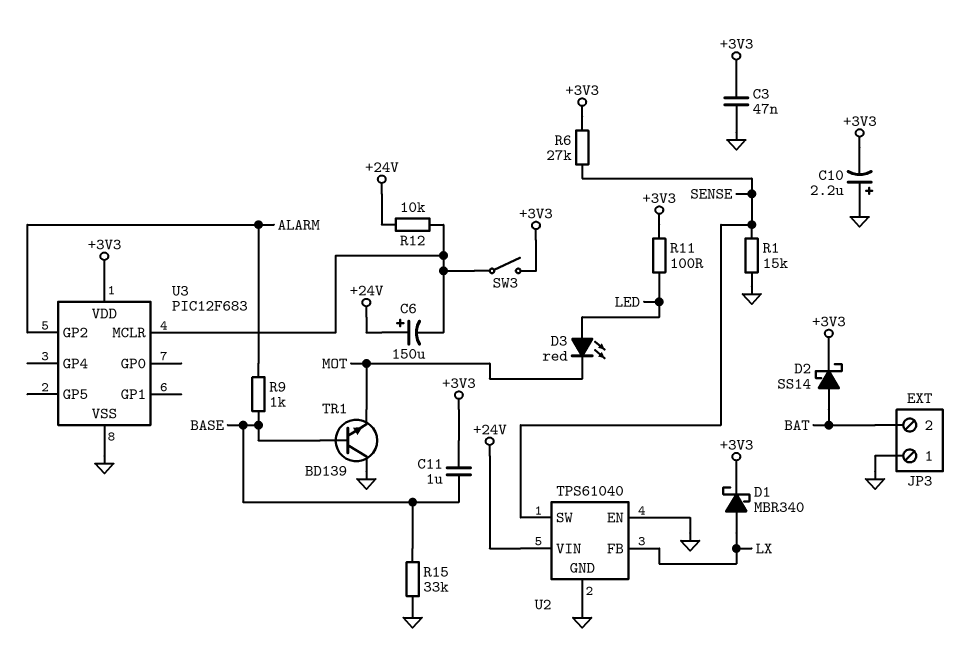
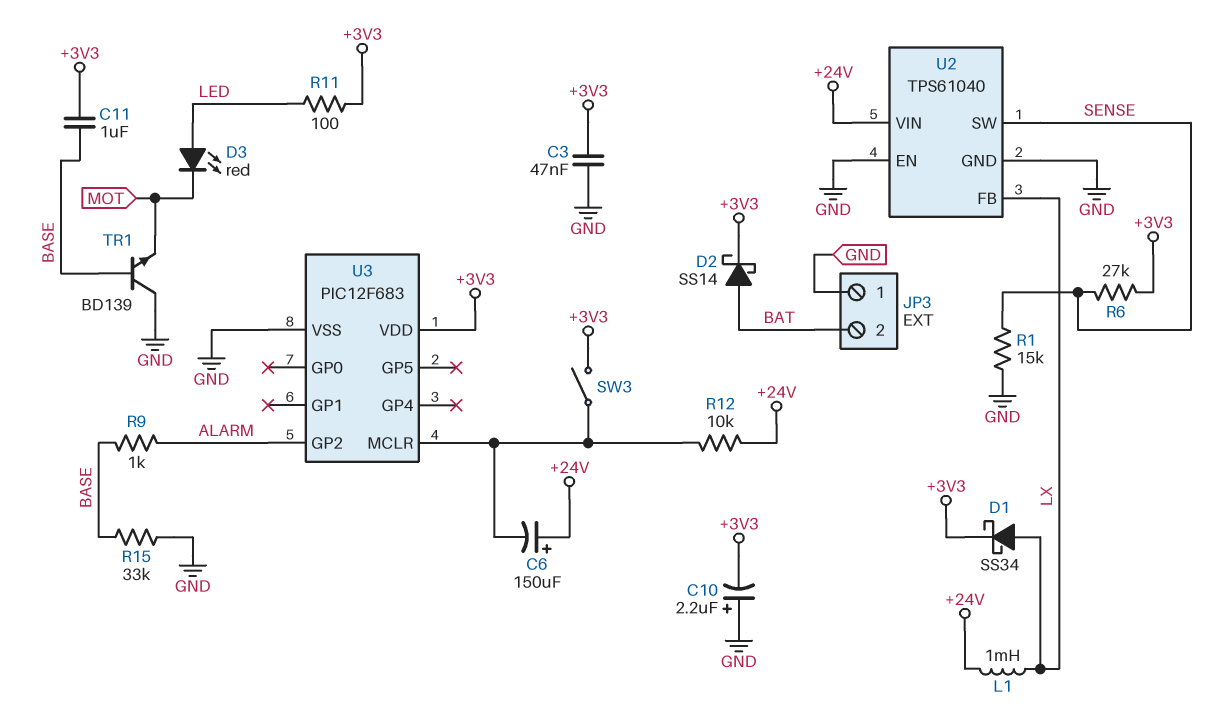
D1: schottky MBR340 (A LX, K +3V3) -> schottky SS34 (A LX, K +3V3)
L1: none -> 1mH (+24V, LX)

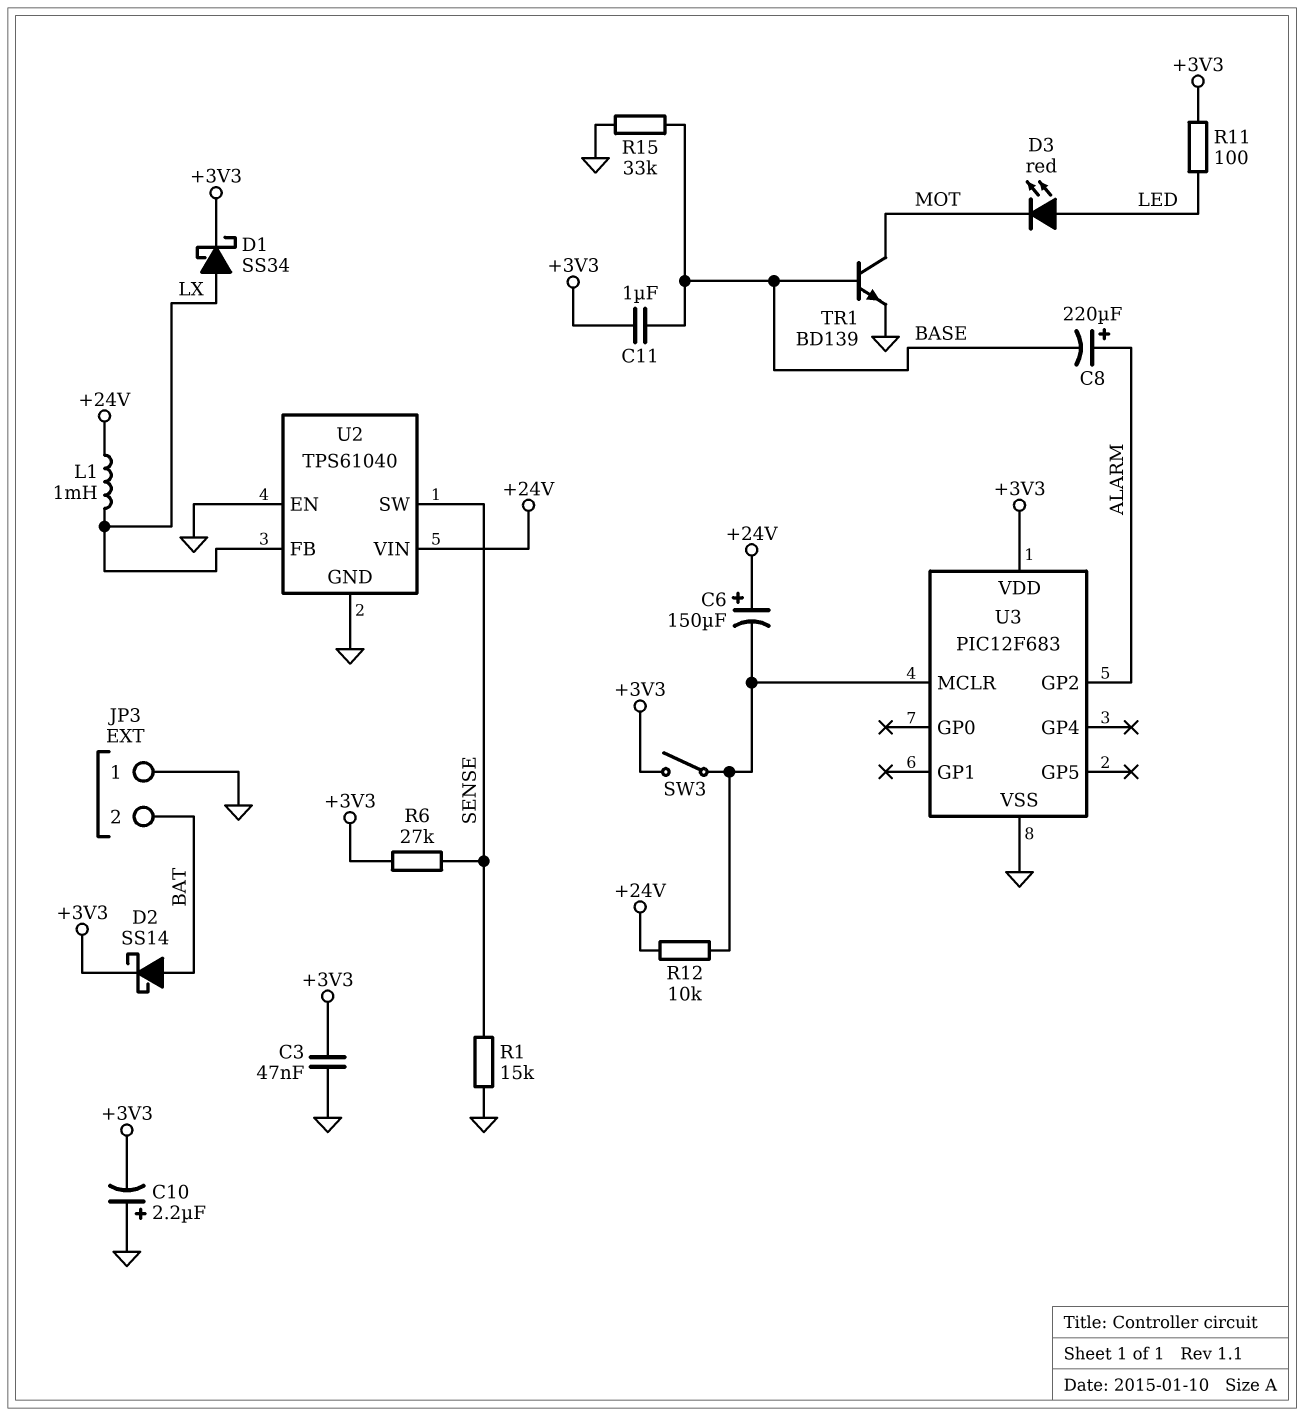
C8: none -> 220uF (plus ALARM, minus BASE)
R9: 1k (ALARM, BASE) -> none
TR1: NPN BD139 (B BASE, C GND, E MOT) -> NPN BD139 (B BASE, C MOT, E GND)

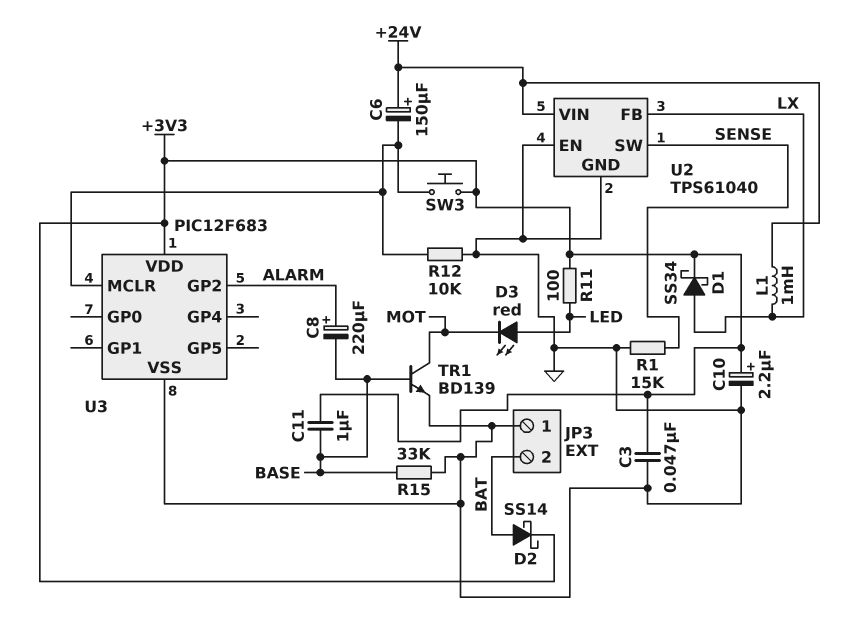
C10: 2.2uF (plus GND, minus +3V3) -> 2.2uF (plus +3V3, minus GND)
R6: 27k (+3V3, SENSE) -> none
R12: 10k (+24V, U3/MCLR) -> 10k (GND, U3/MCLR)
SW3: switch (+3V3, U3/MCLR) -> button (+3V3, U3/MCLR)

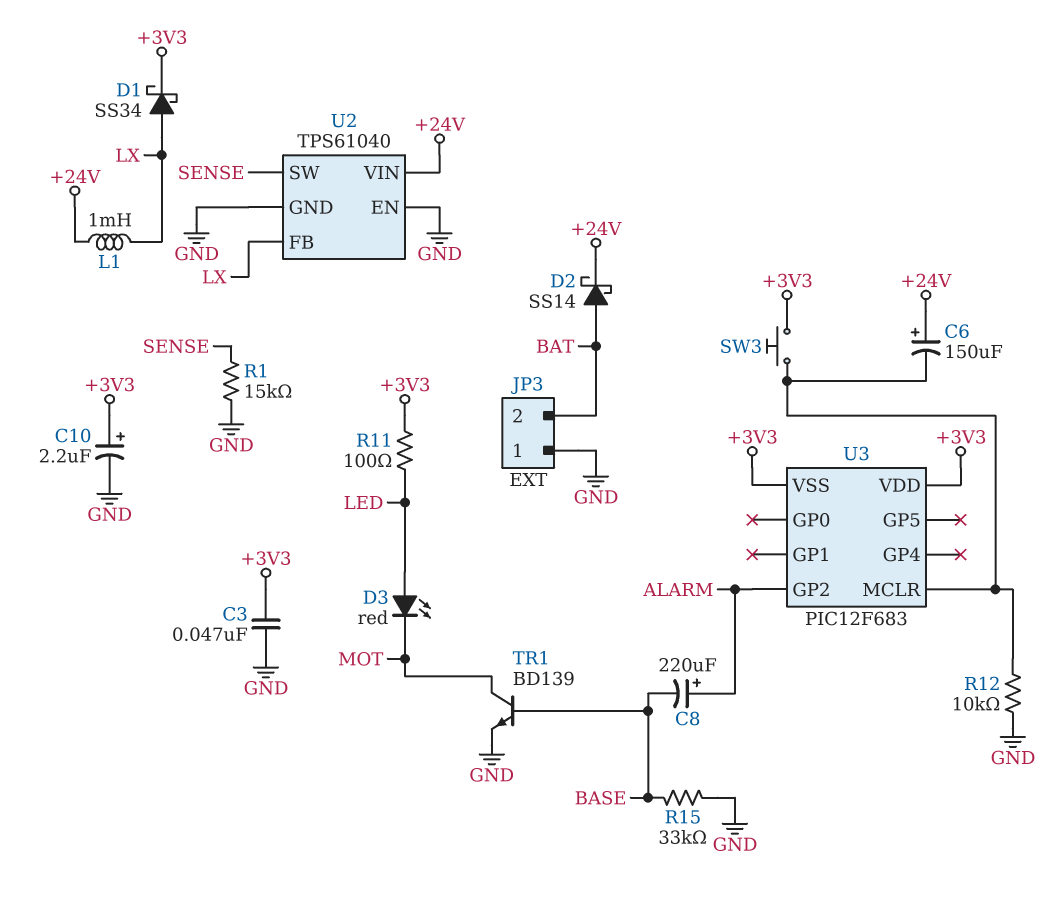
C11: 1uF (+3V3, BASE) -> none
D2: schottky SS14 (A BAT, K +3V3) -> schottky SS14 (A BAT, K +24V)
U3 pin VSS: GND -> +3V3

